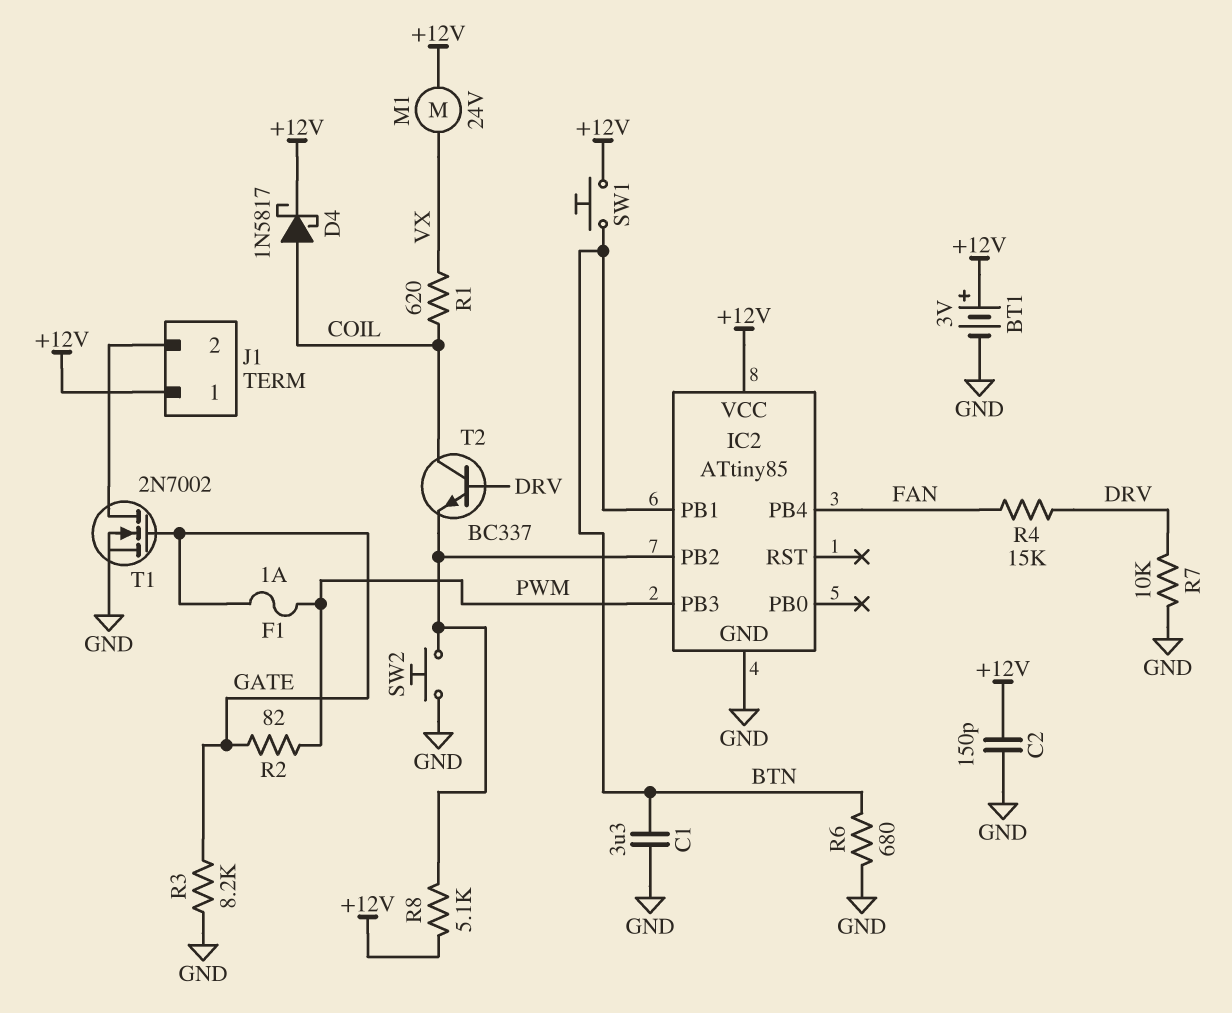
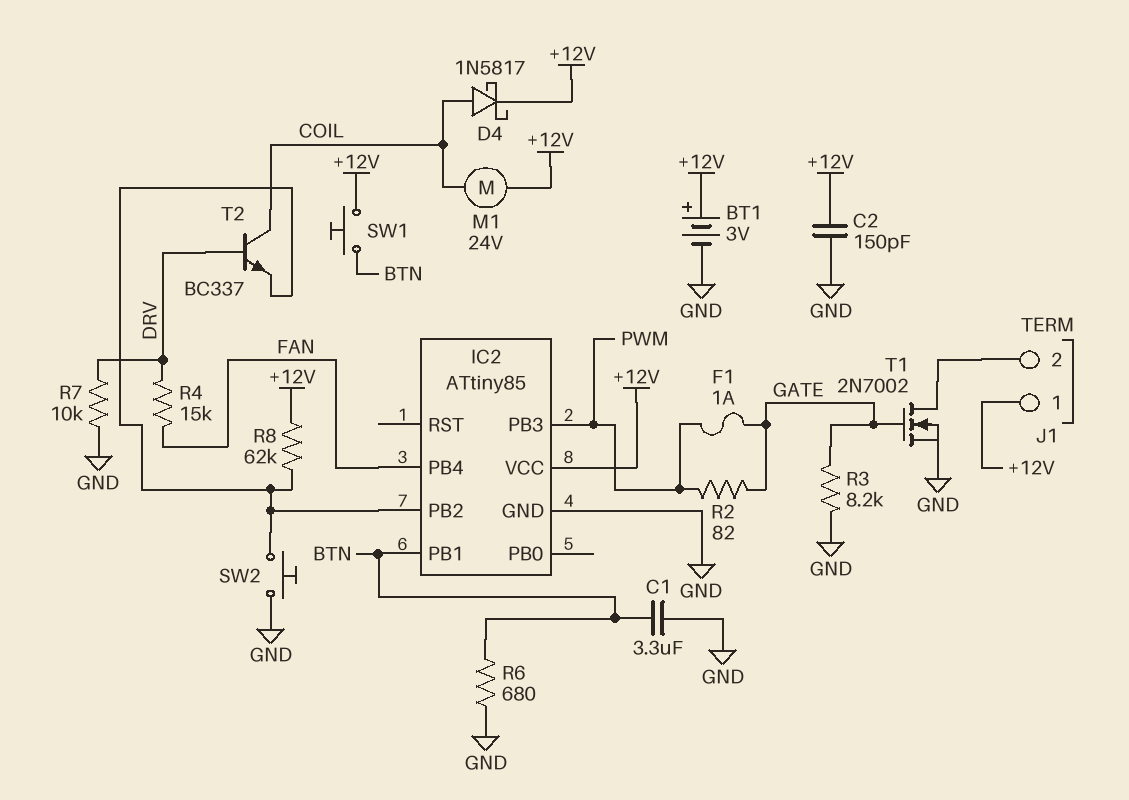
M1: motor 24V (+12V, VX) -> motor 24V (+12V, COIL)
R1: 620 (COIL, VX) -> none
R8: 5.1k (+12V, IC2/PB2) -> 62k (+12V, IC2/PB2)

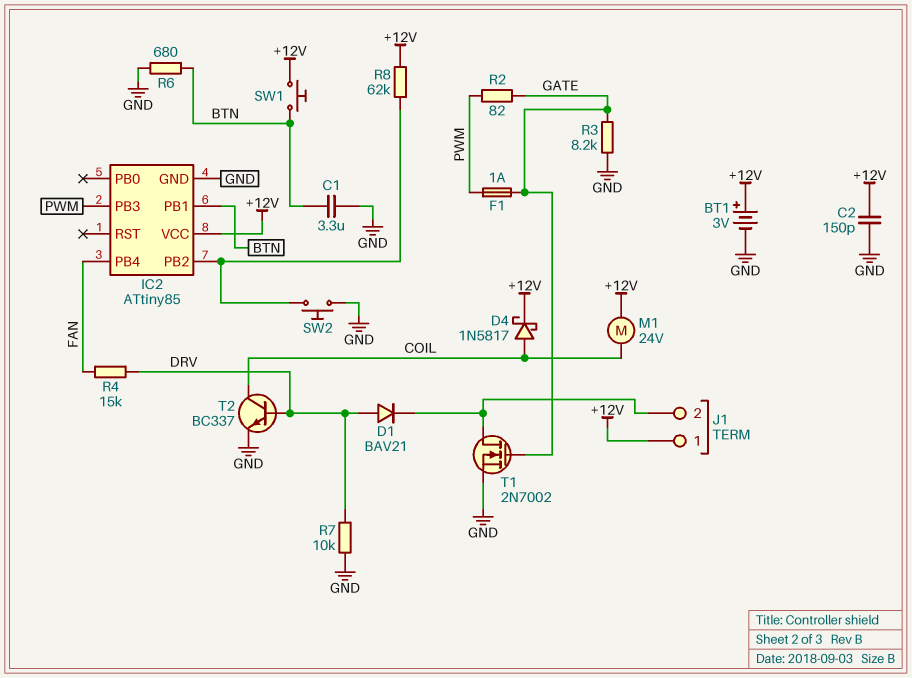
D1: none -> diode BAV21 (A DRV, K J1/2)
T2: NPN BC337 (B DRV, C COIL, E IC2/PB2) -> NPN BC337 (B DRV, C COIL, E GND)

